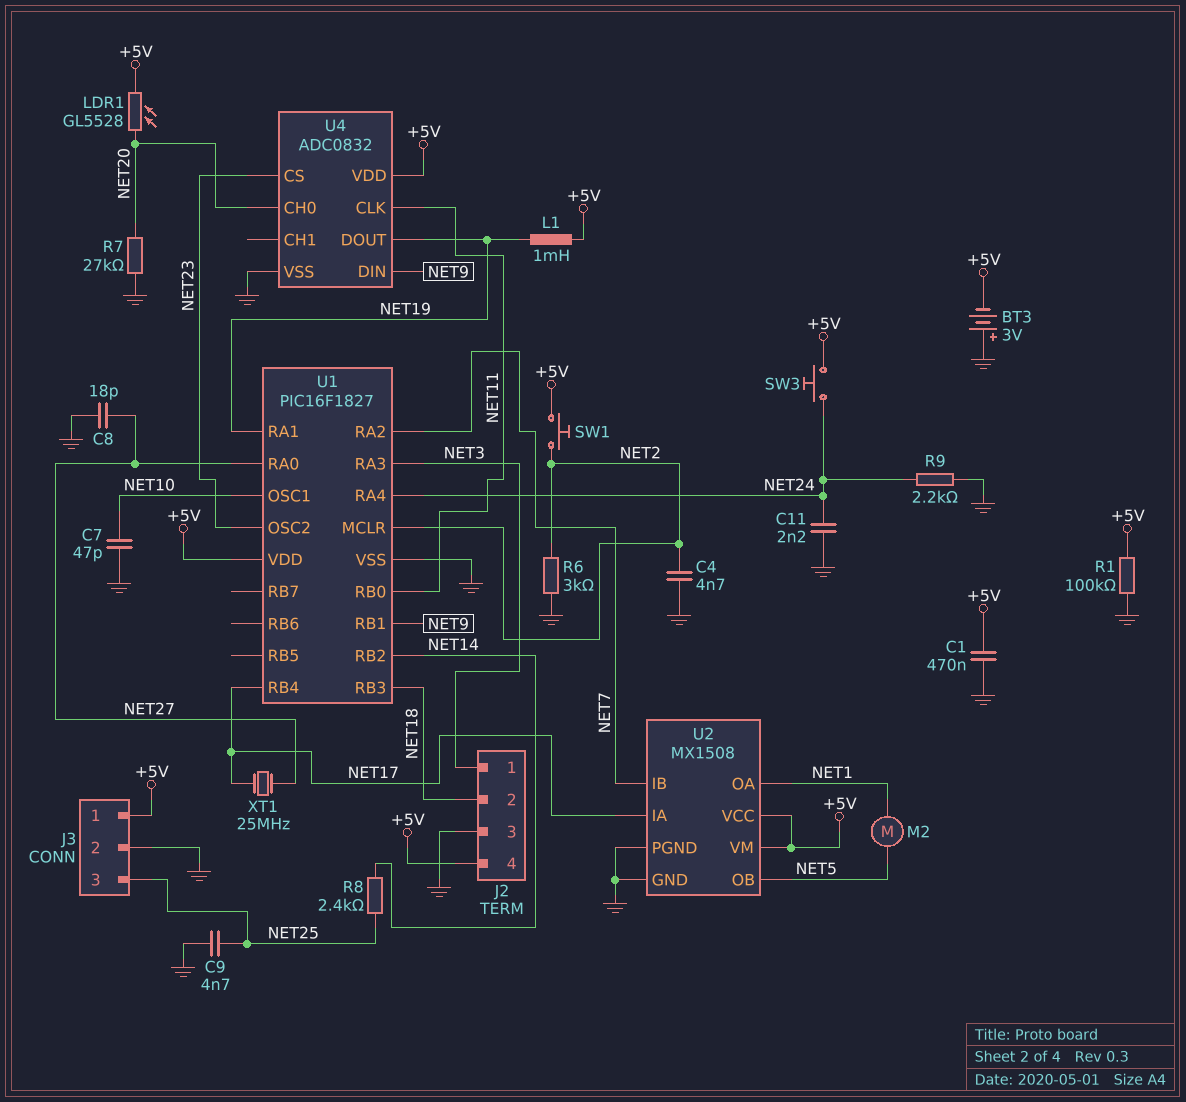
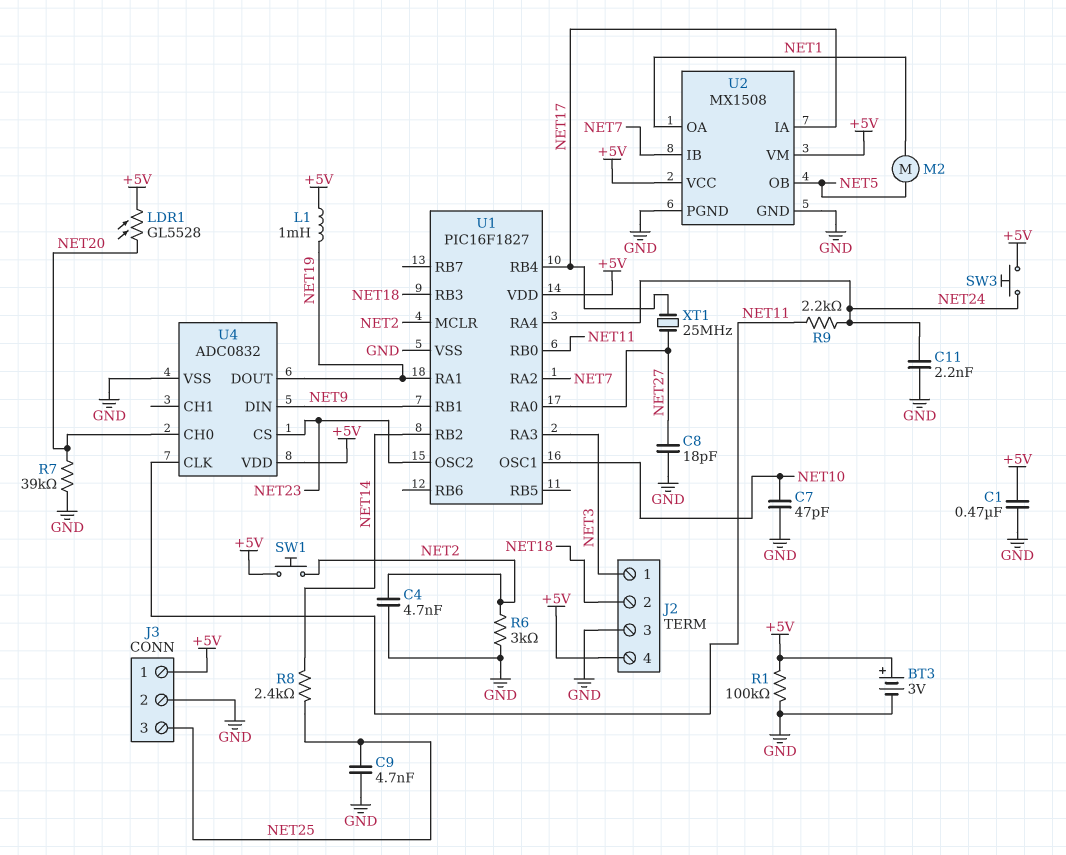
BT3: 3V (plus GND, minus +5V) -> 3V (plus +5V, minus GND)
R7: 27k (GND, NET20) -> 39k (GND, NET20)
R9: 2.2k (GND, NET24) -> 2.2k (NET11, NET24)

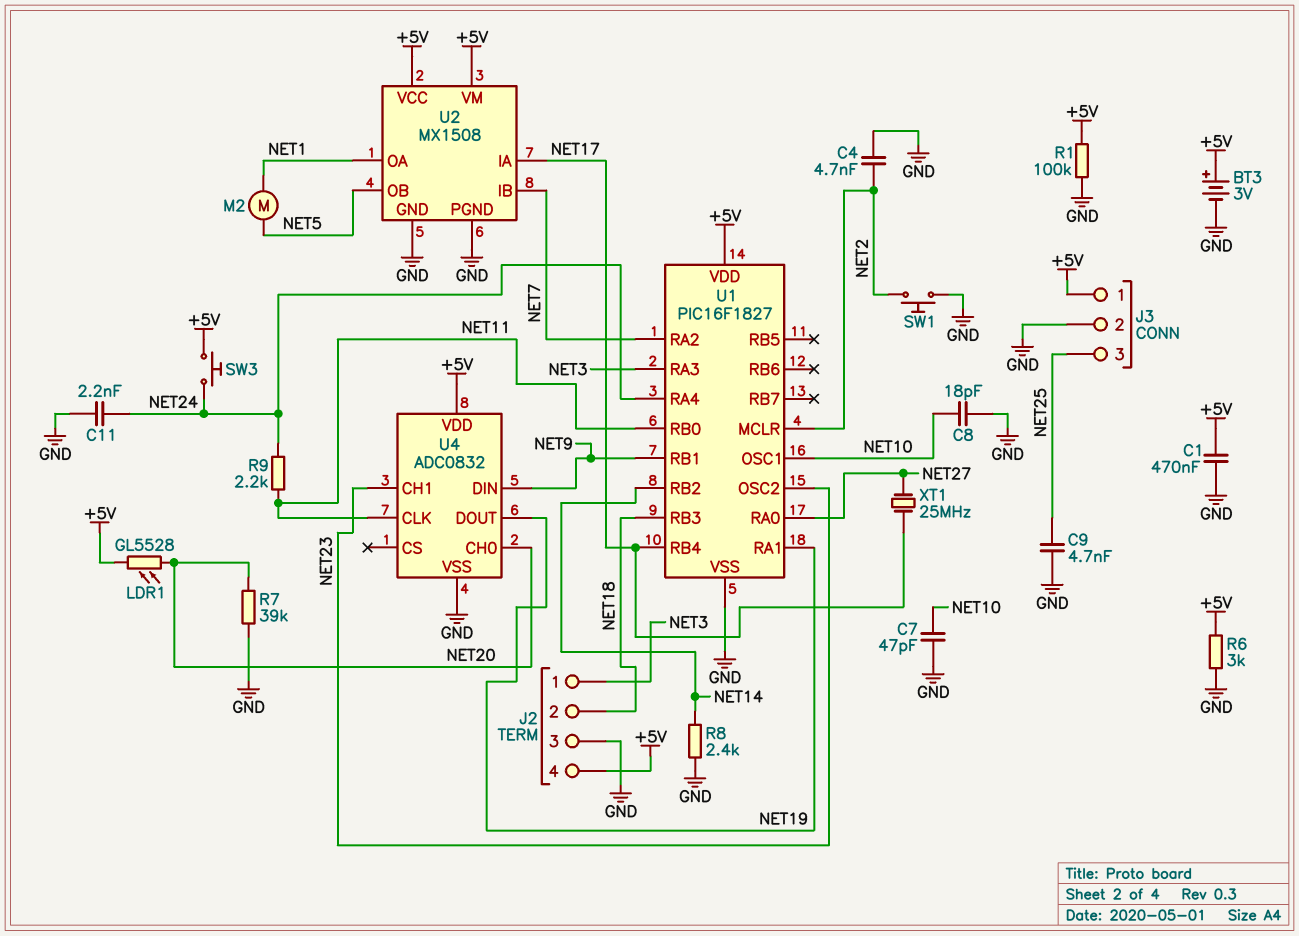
C8: 18pF (GND, NET27) -> 18pF (GND, NET10)
L1: 1mH (+5V, NET19) -> none
R6: 3k (GND, NET2) -> 3k (+5V, GND)
R8: 2.4k (NET14, NET25) -> 2.4k (GND, NET14)
SW1: button (+5V, NET2) -> button (GND, NET2)
U4 pin CH1: none -> NET23
U4 pin CS: NET23 -> none

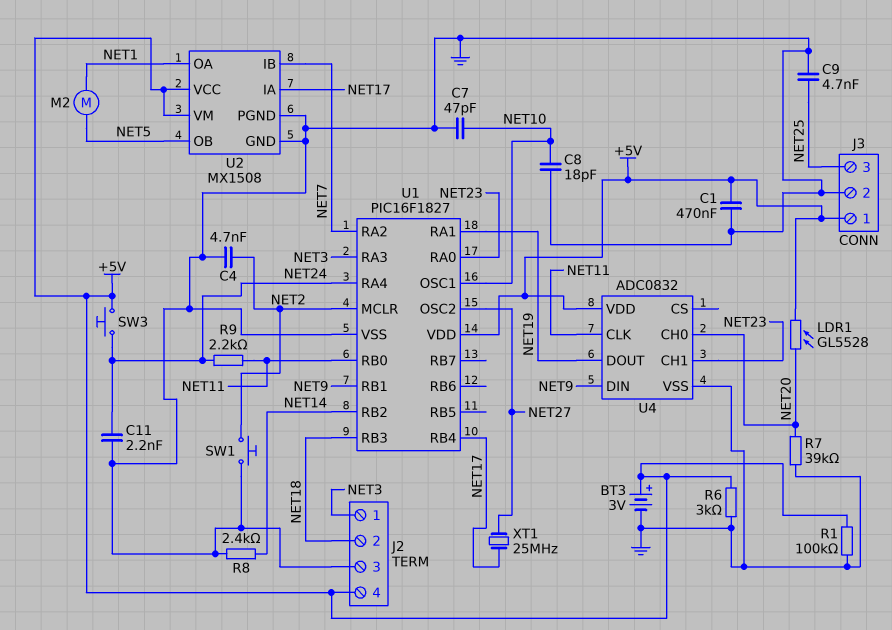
U1 pin OSC2: NET23 -> NET27
U1 pin RA0: NET27 -> NET23

